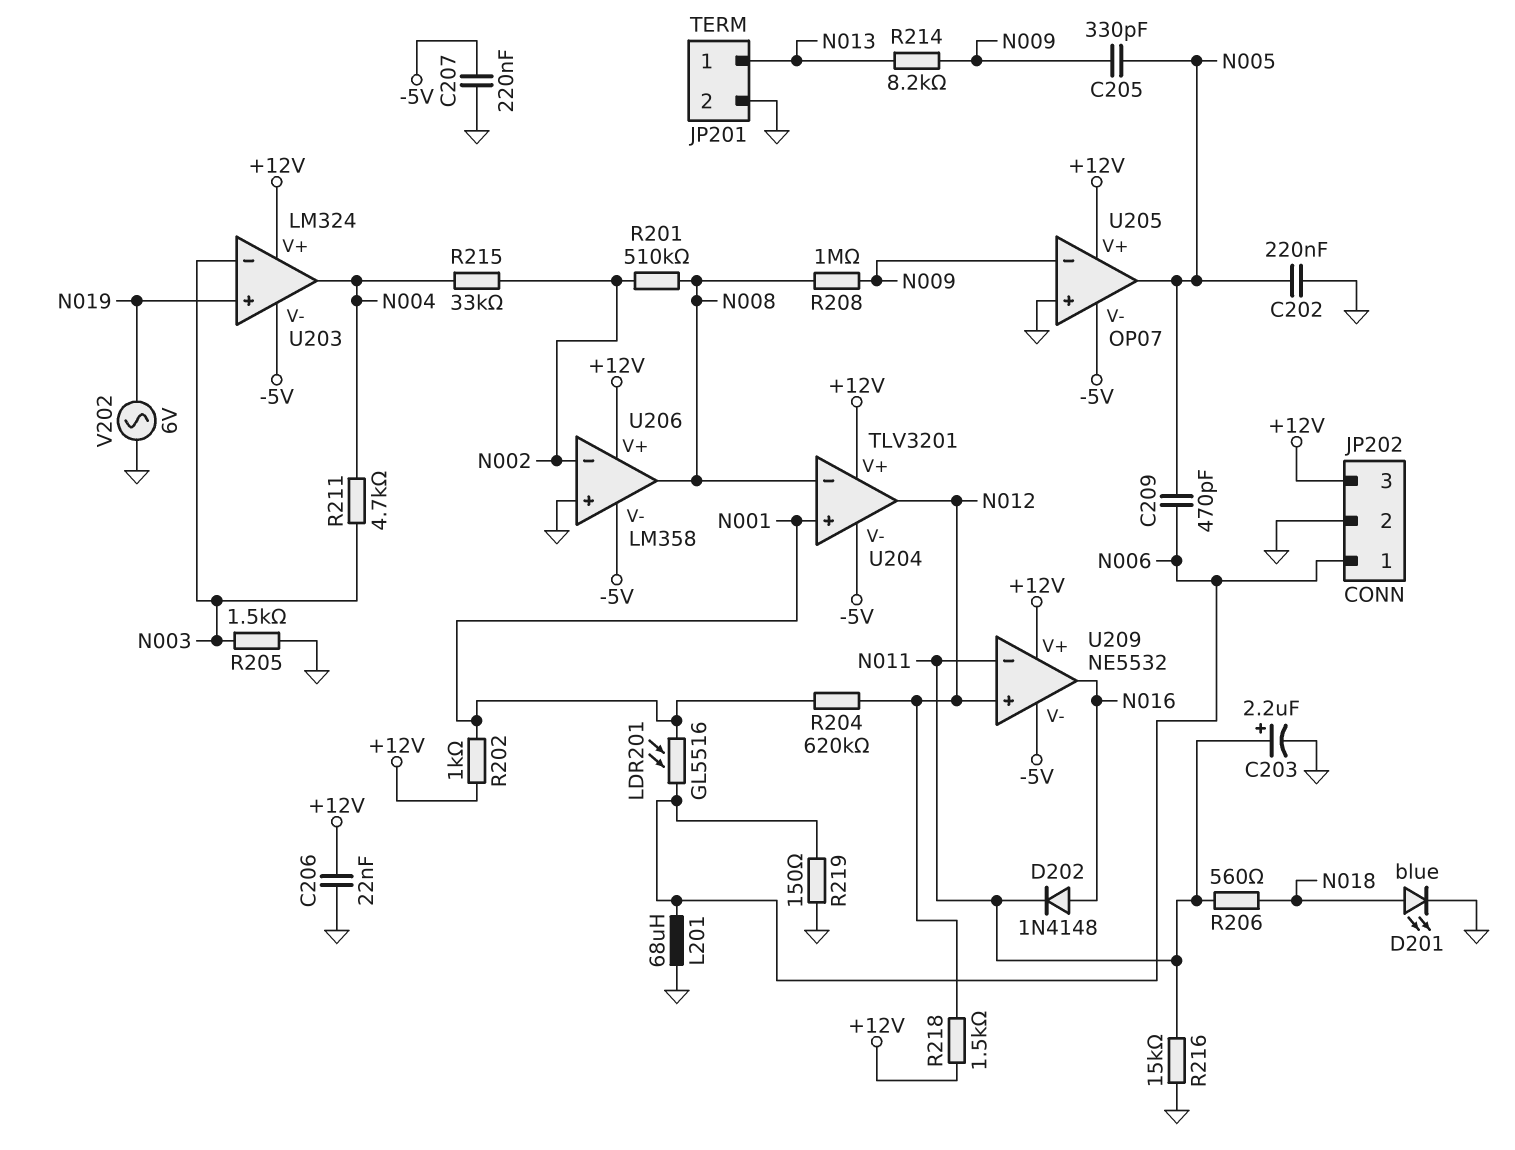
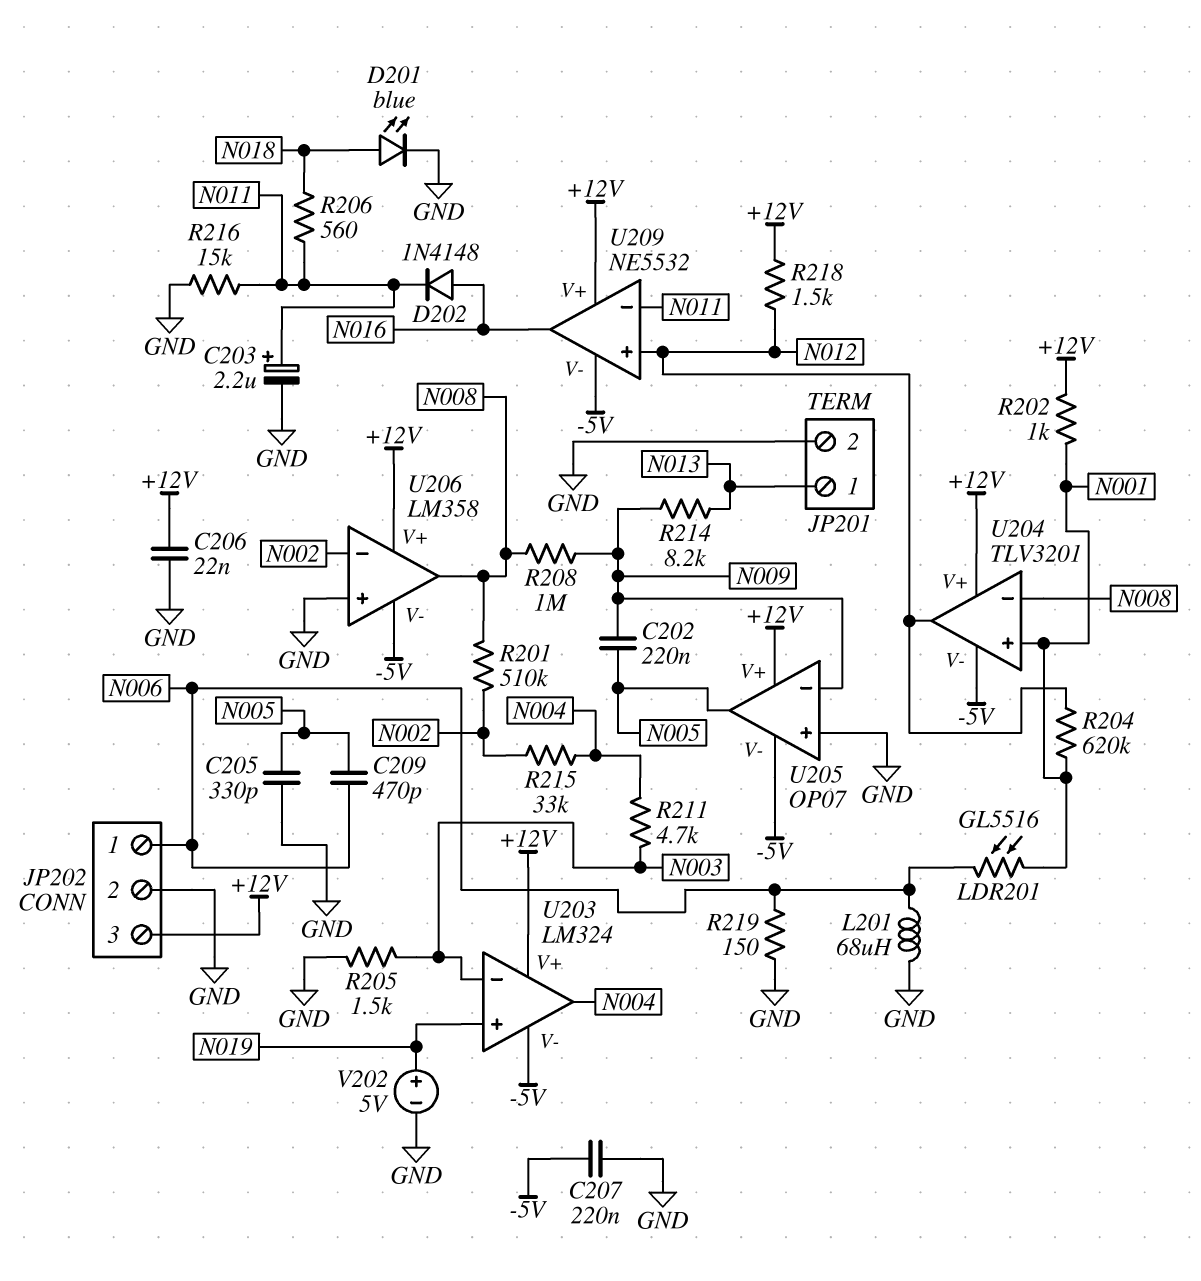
C202: 220nF (GND, N005) -> 220nF (N005, N009)
C205: 330pF (N005, N009) -> 330pF (GND, N005)
V202: AC 6V (GND, N019) -> 5V (plus N019, minus GND)

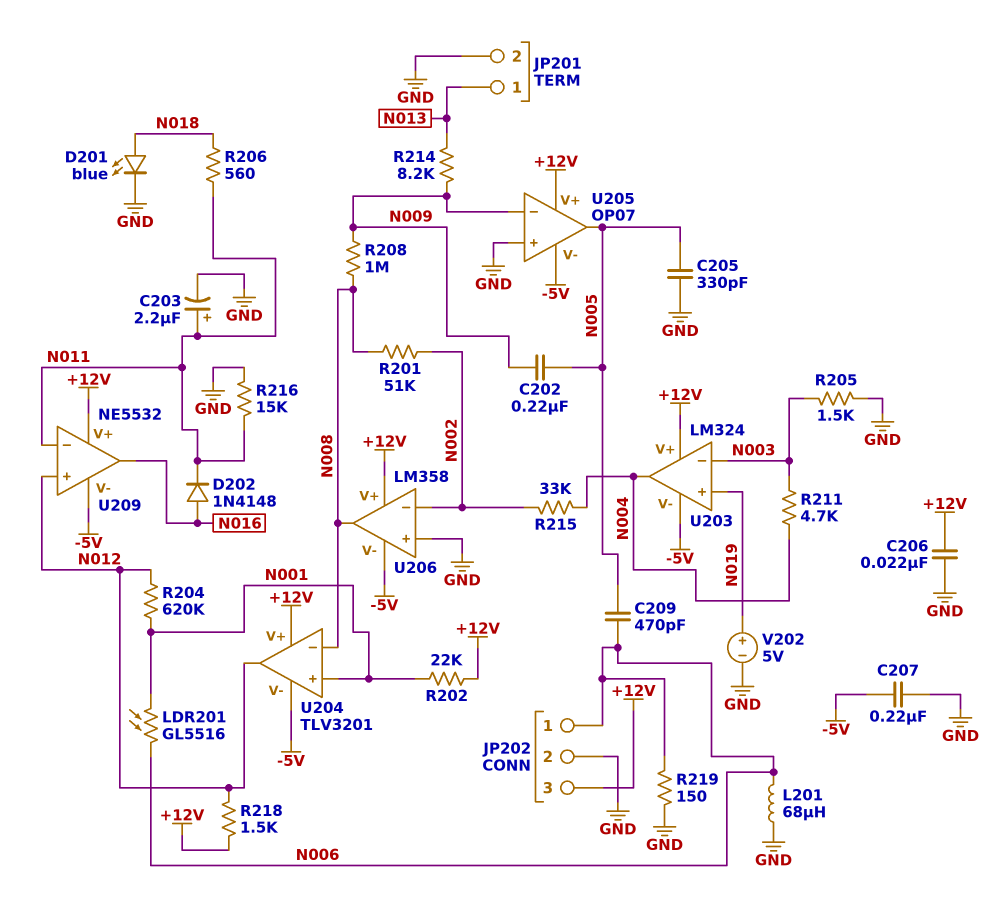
R201: 510k (N002, N008) -> 51k (N002, N008)
R202: 1k (+12V, N001) -> 22k (+12V, N001)

